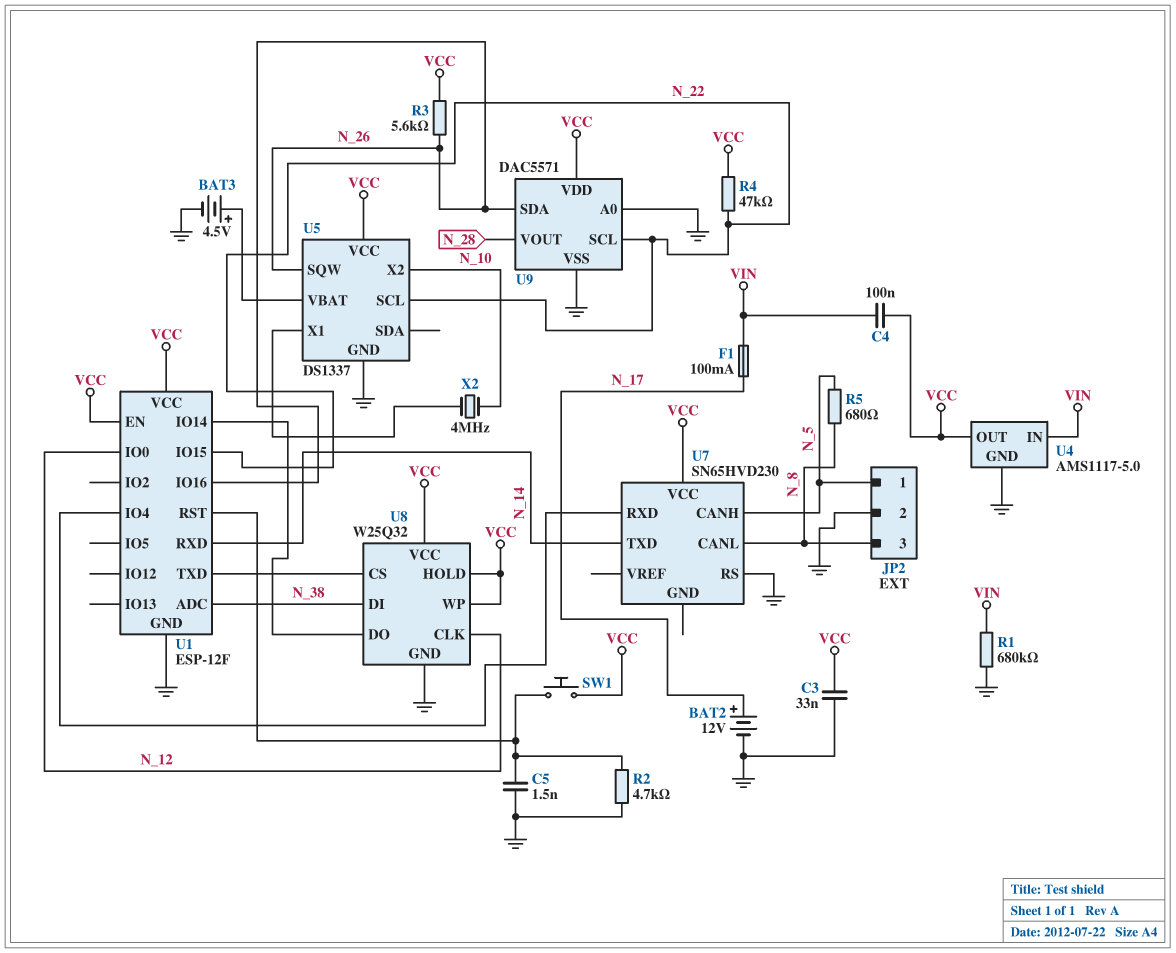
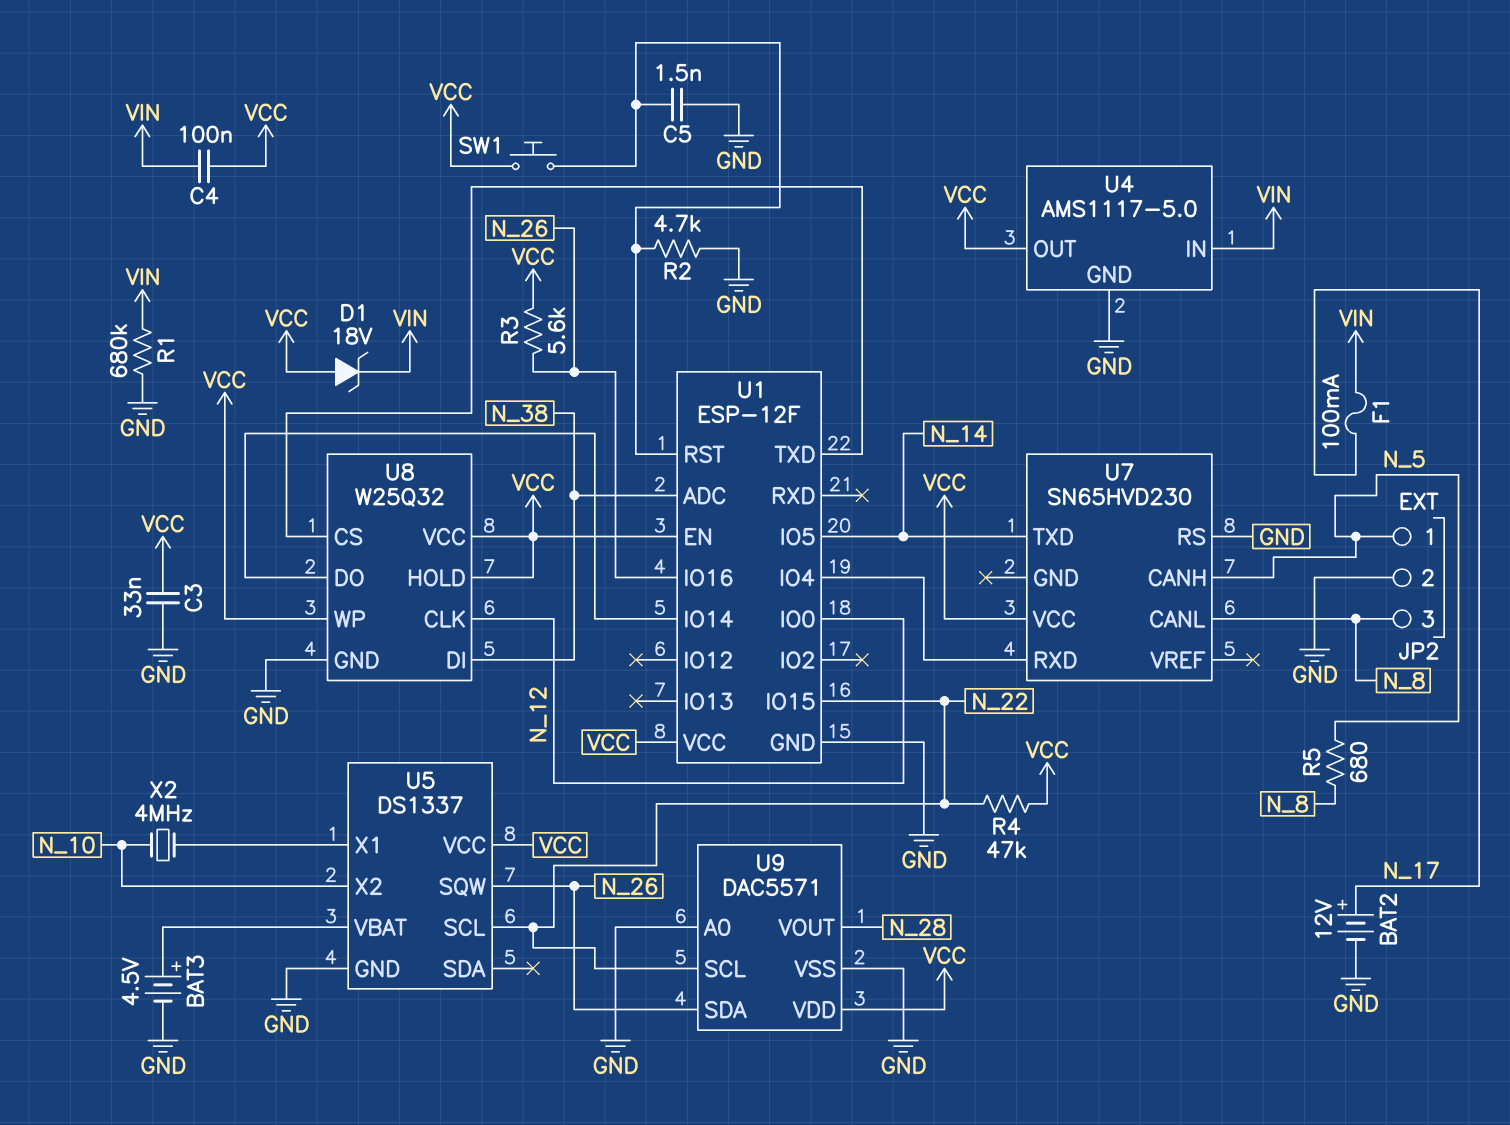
D1: none -> zener 18V (A VCC, K VIN)
U1 pin IO5: none -> N_14
U1 pin RXD: N_14 -> none

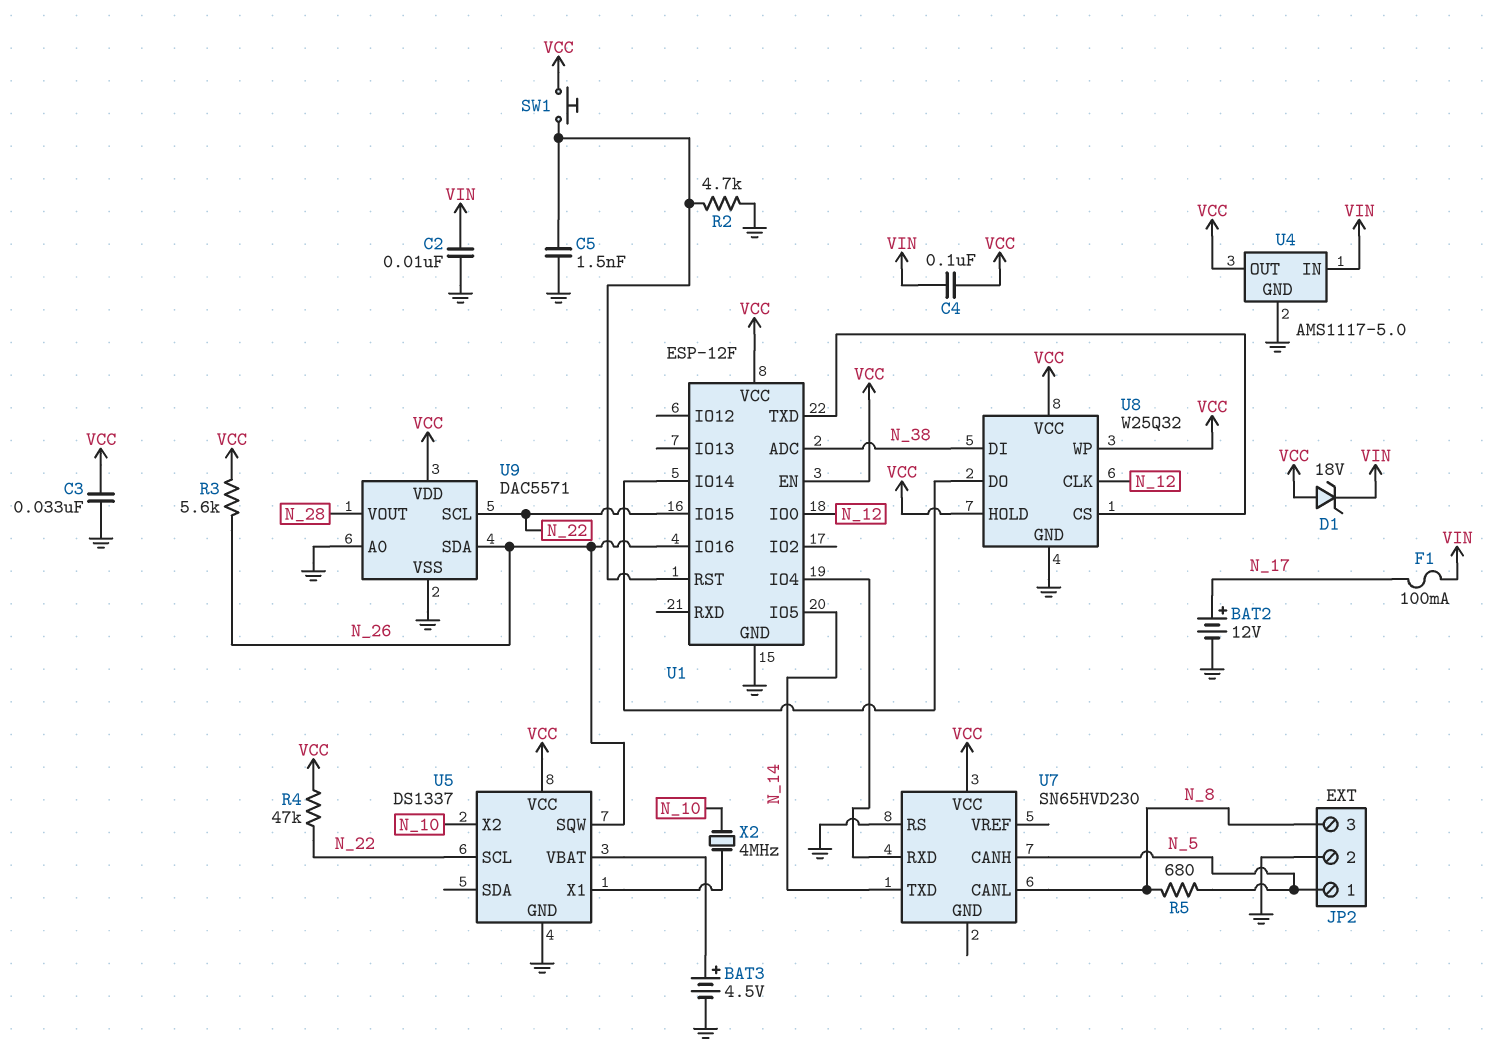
C2: none -> 10nF (GND, VIN)
R1: 680k (GND, VIN) -> none

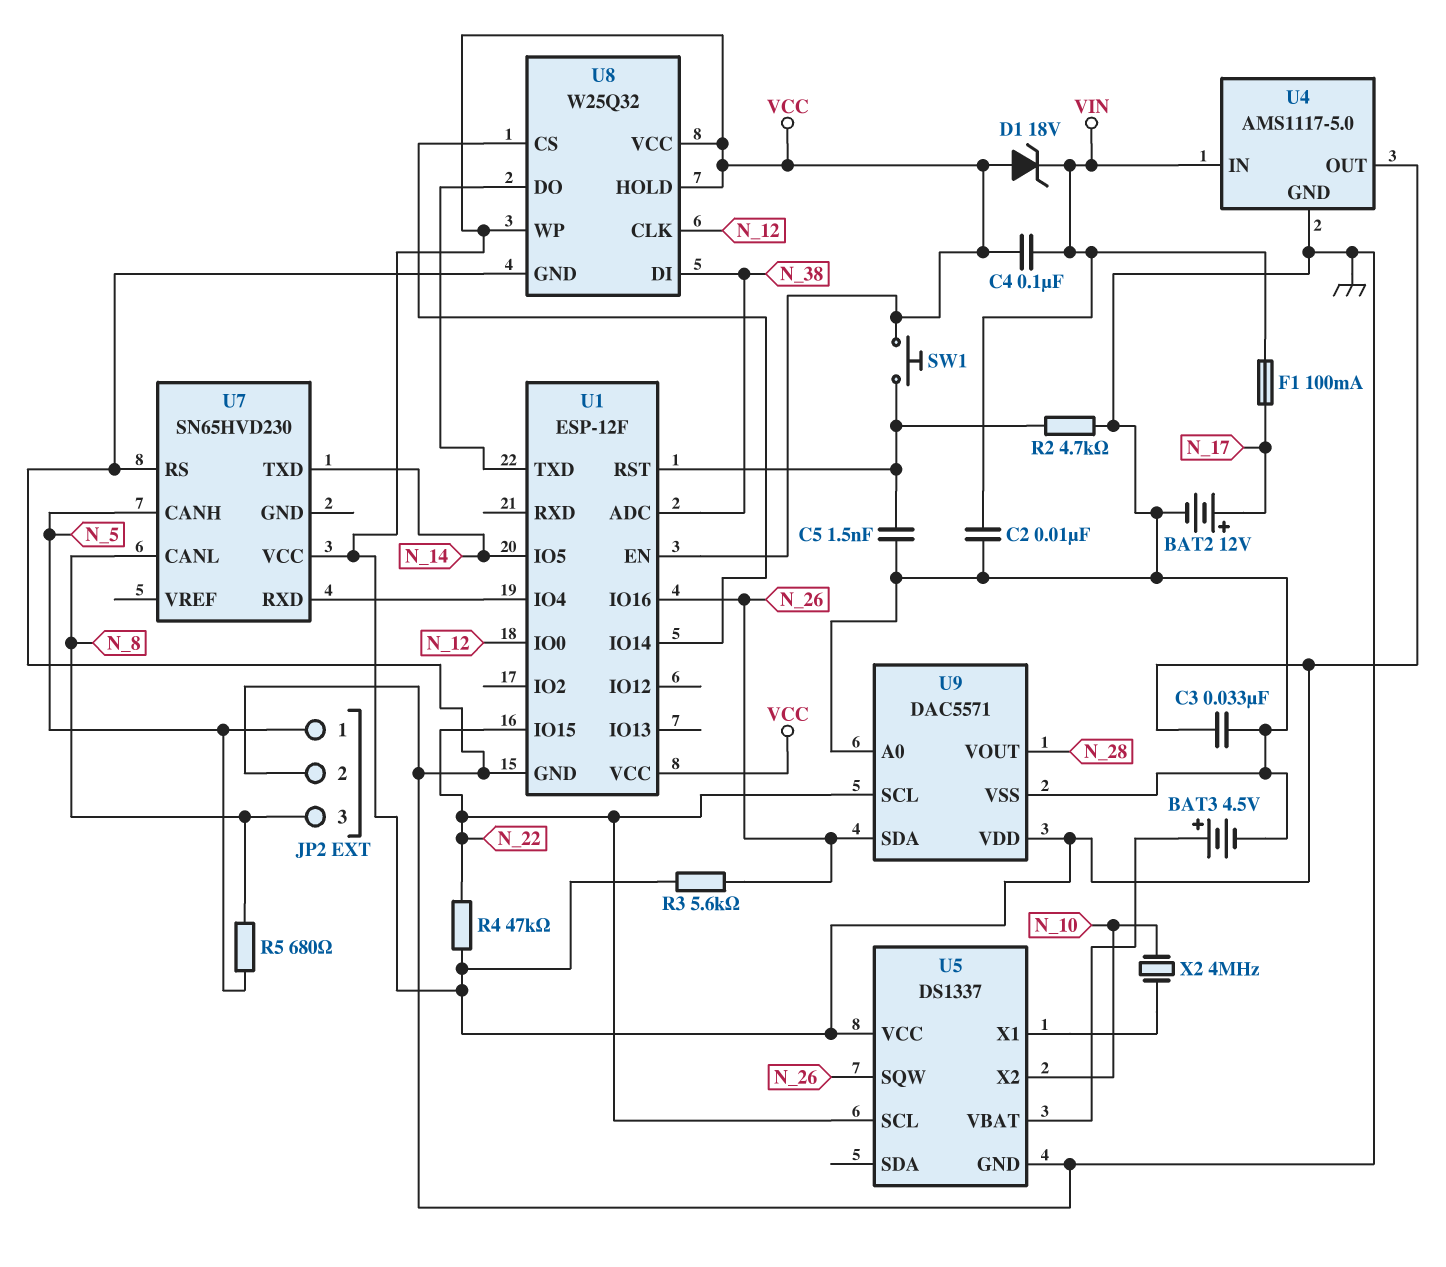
U8 pin CS: U1/TXD -> U1/IO14
U8 pin DO: U1/IO14 -> U1/TXD

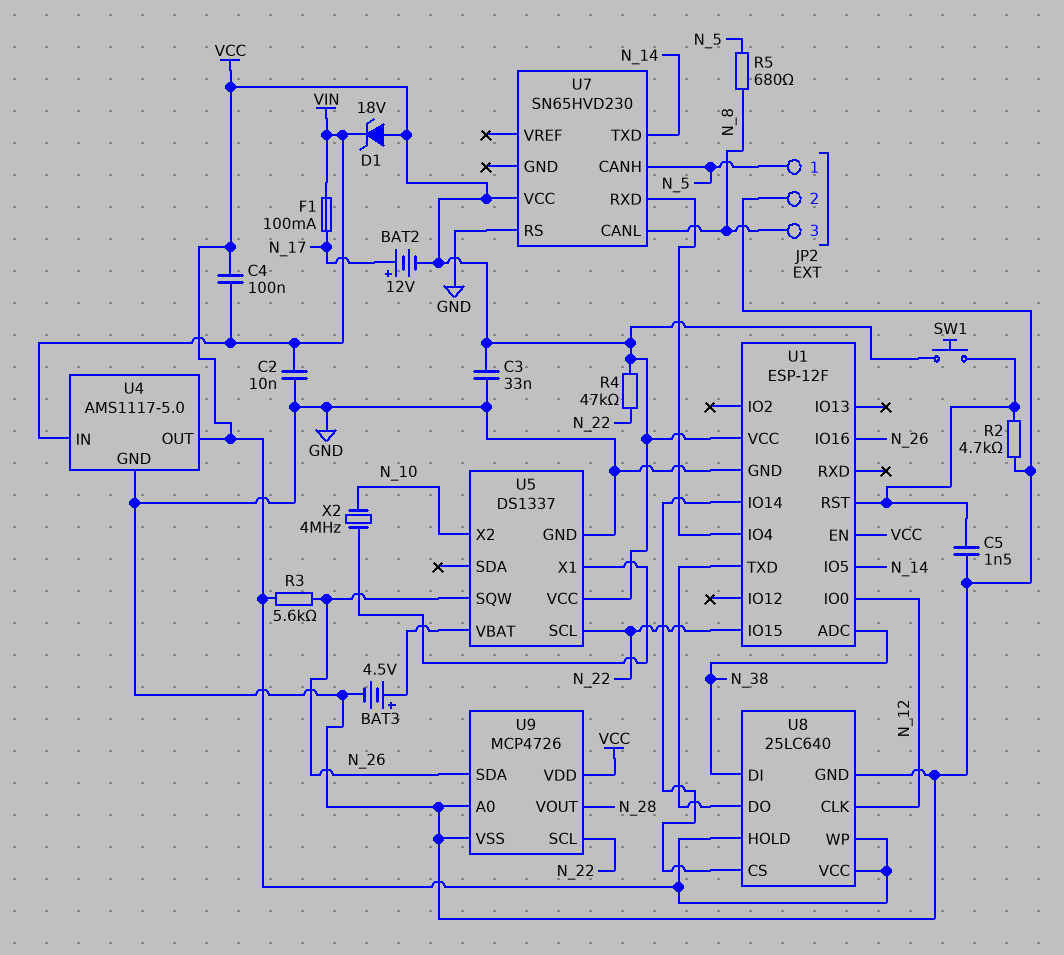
BAT2: 12V (plus N_17, minus GND) -> 12V (plus N_17, minus VCC)
U8: W25Q32 -> 25LC640
U9: DAC5571 -> MCP4726

